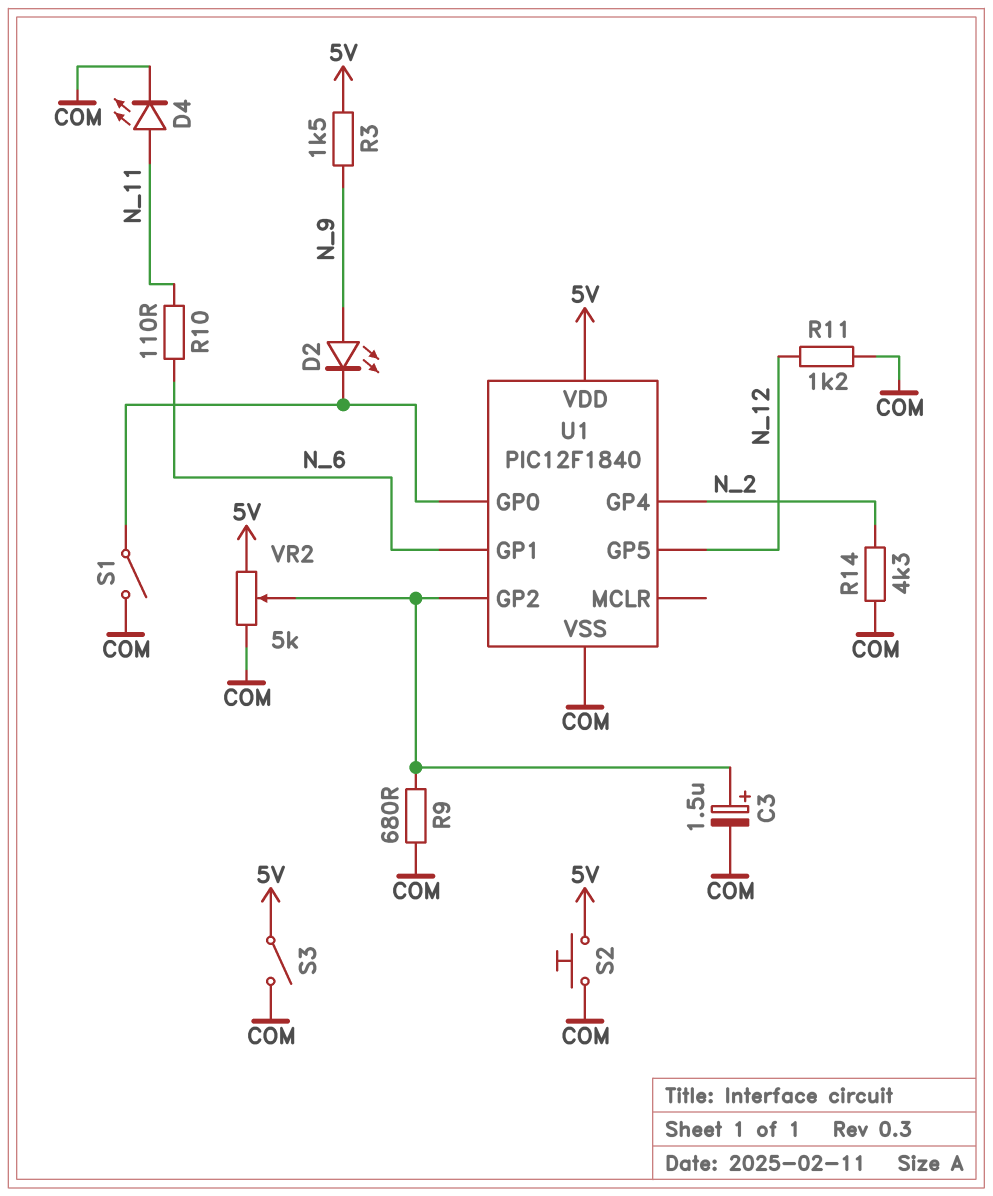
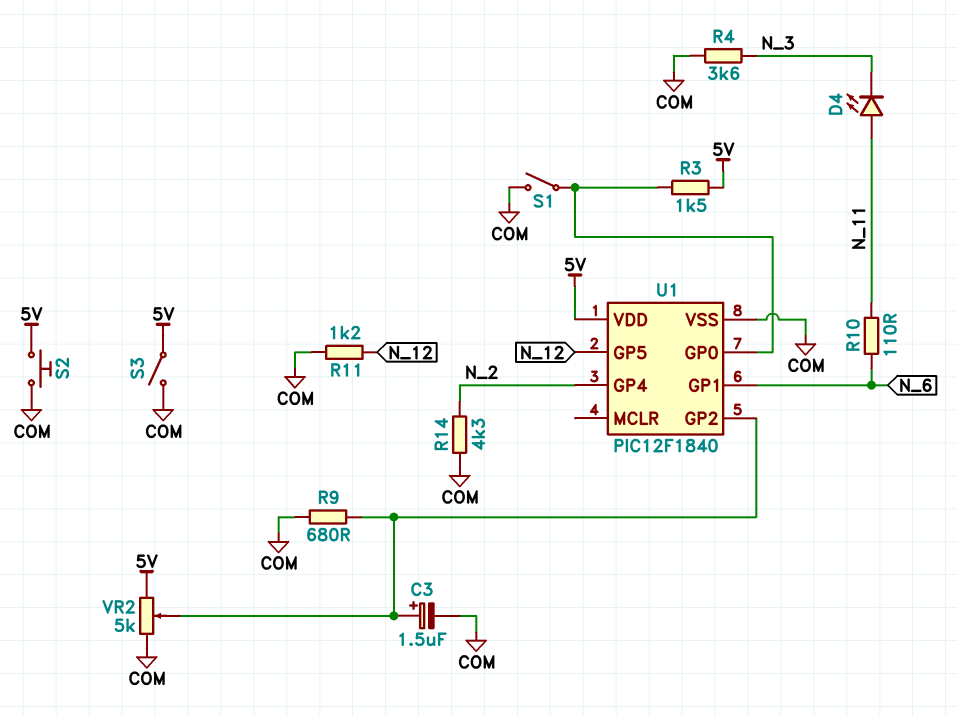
D2: LED (A N_9, K U1/GP0) -> none
D4: LED (A N_11, K COM) -> LED (A N_11, K N_3)
R3: 1.5k (5V, N_9) -> 1.5k (5V, U1/GP0)
R4: none -> 3.6k (COM, N_3)

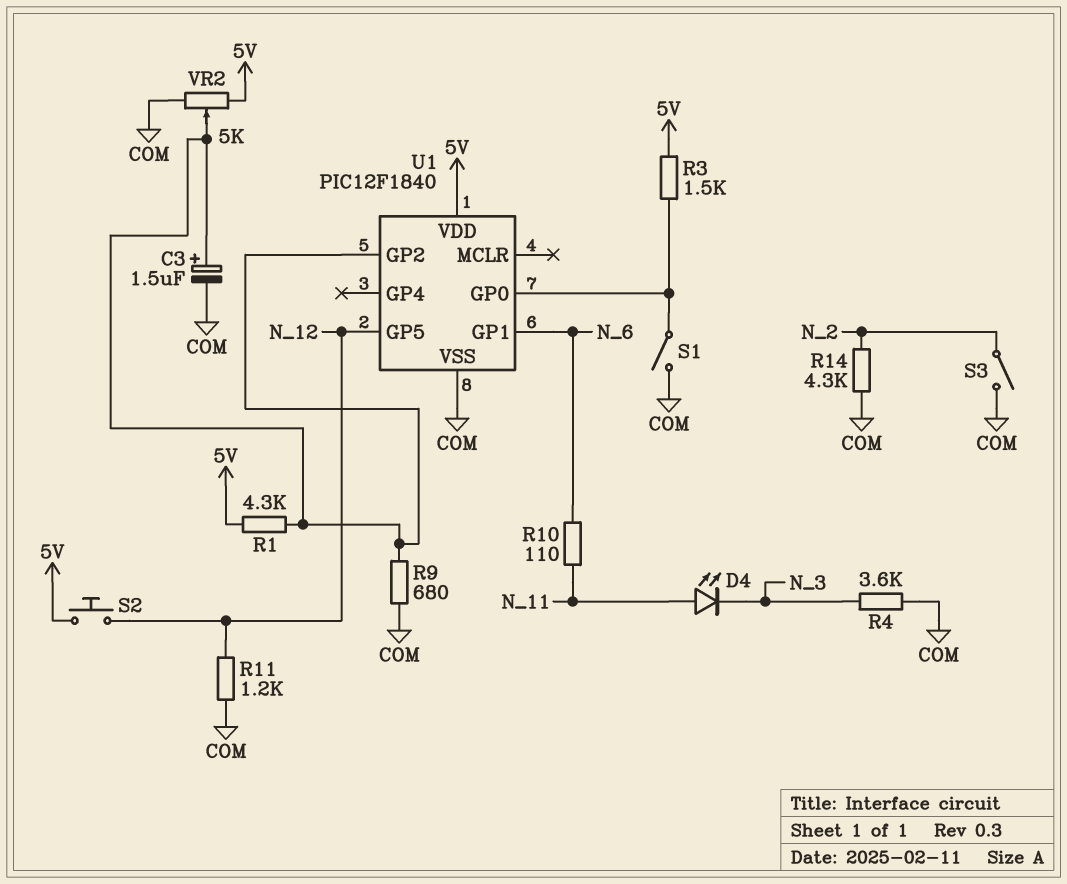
R1: none -> 4.3k (5V, U1/GP2)
S2: button (5V, COM) -> button (5V, N_12)
S3: switch (5V, COM) -> switch (COM, N_2)
U1 pin GP4: N_2 -> none

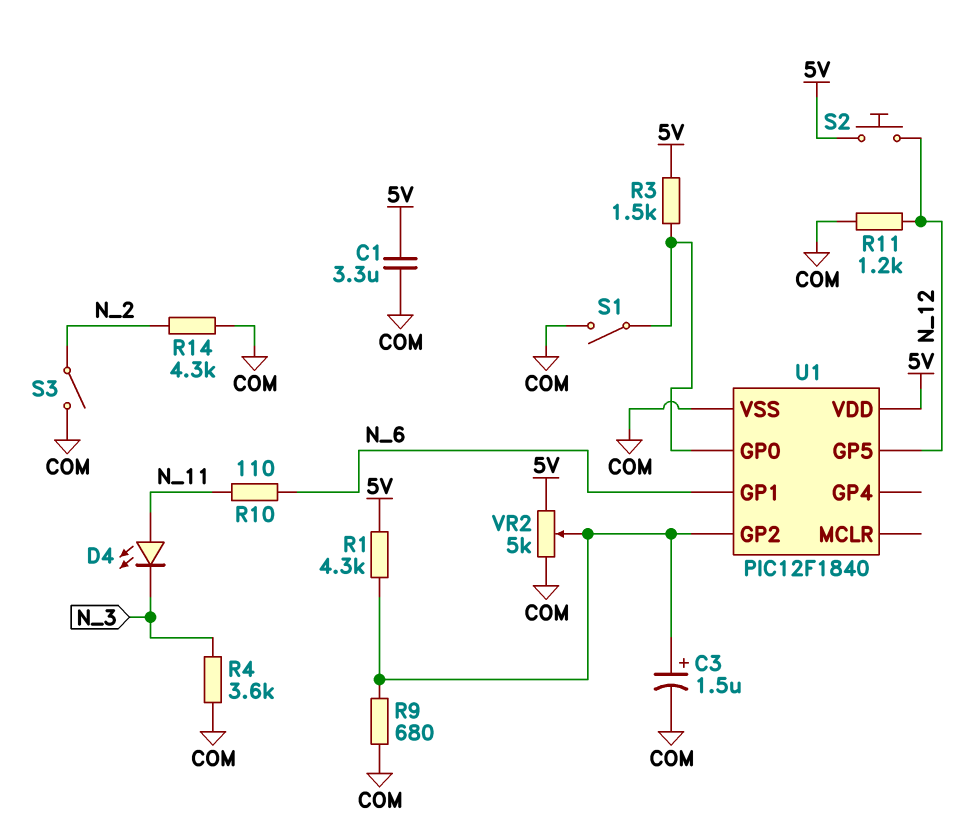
C1: none -> 3.3uF (5V, COM)

